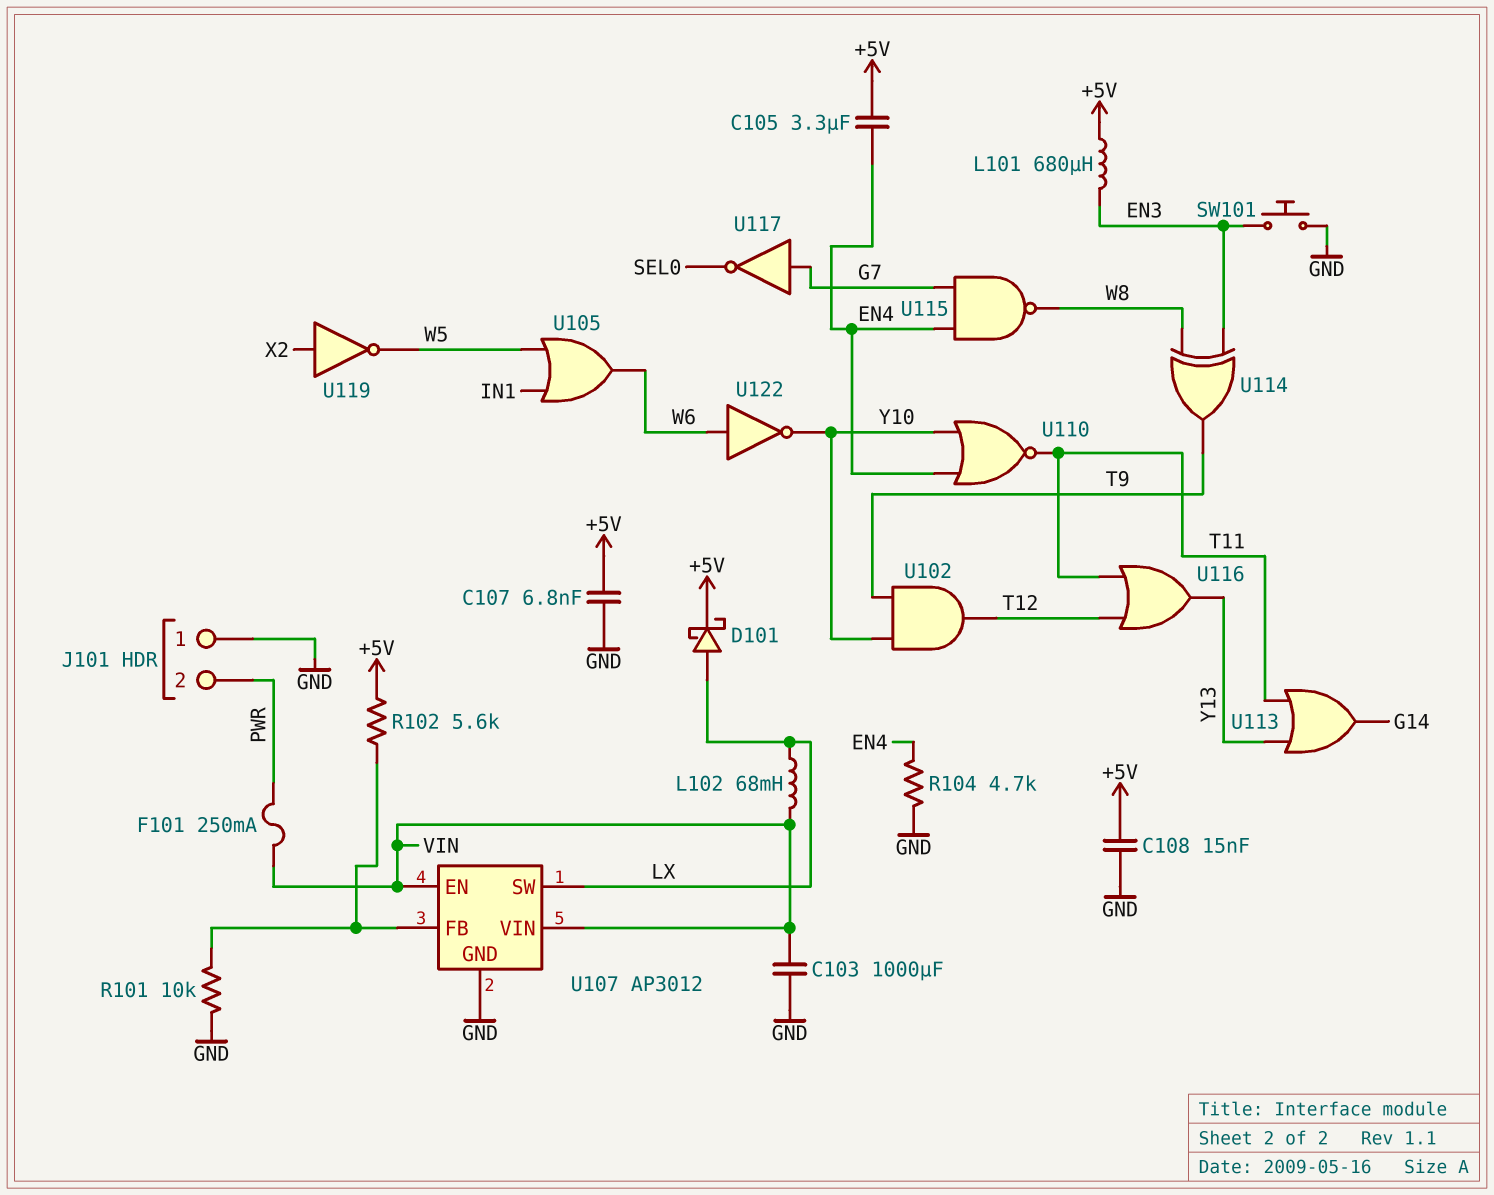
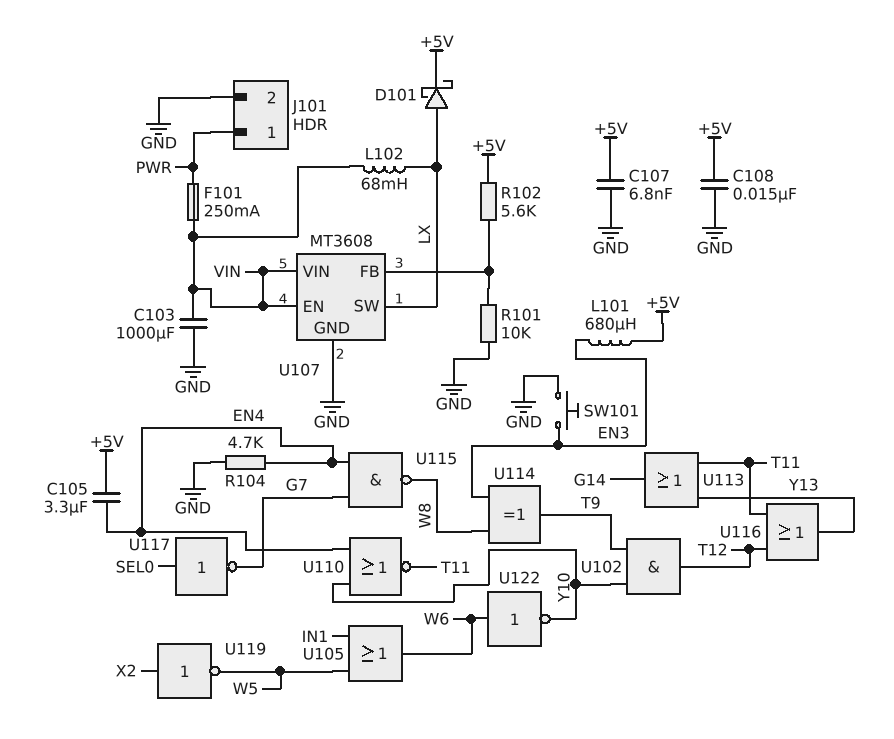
J101 pin 1: GND -> PWR
J101 pin 2: PWR -> GND
U107: AP3012 -> MT3608
U117: NOT (in G7, out SEL0) -> NOT (in SEL0, out G7)

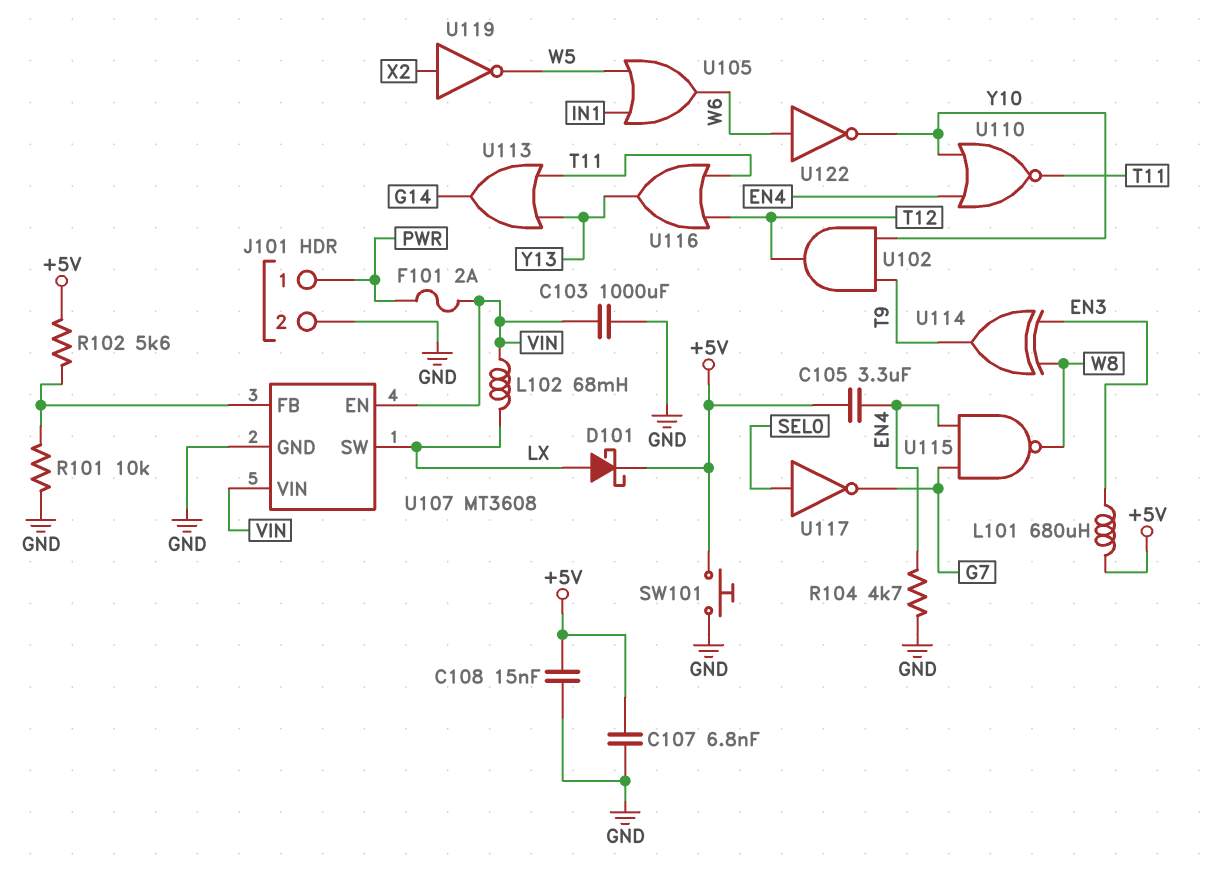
F101: 250mA (PWR, VIN) -> 2A (PWR, VIN)
SW101: button (EN3, GND) -> button (+5V, GND)

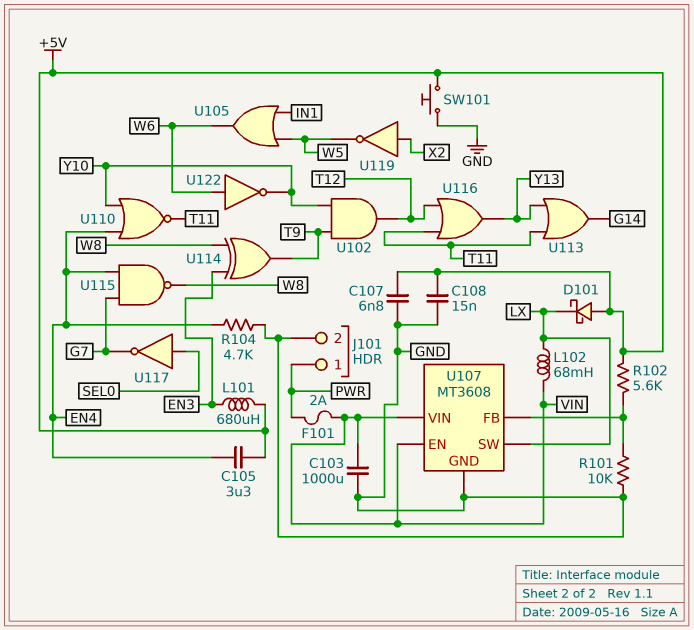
D101: schottky (A LX, K +5V) -> schottky (A +5V, K LX)

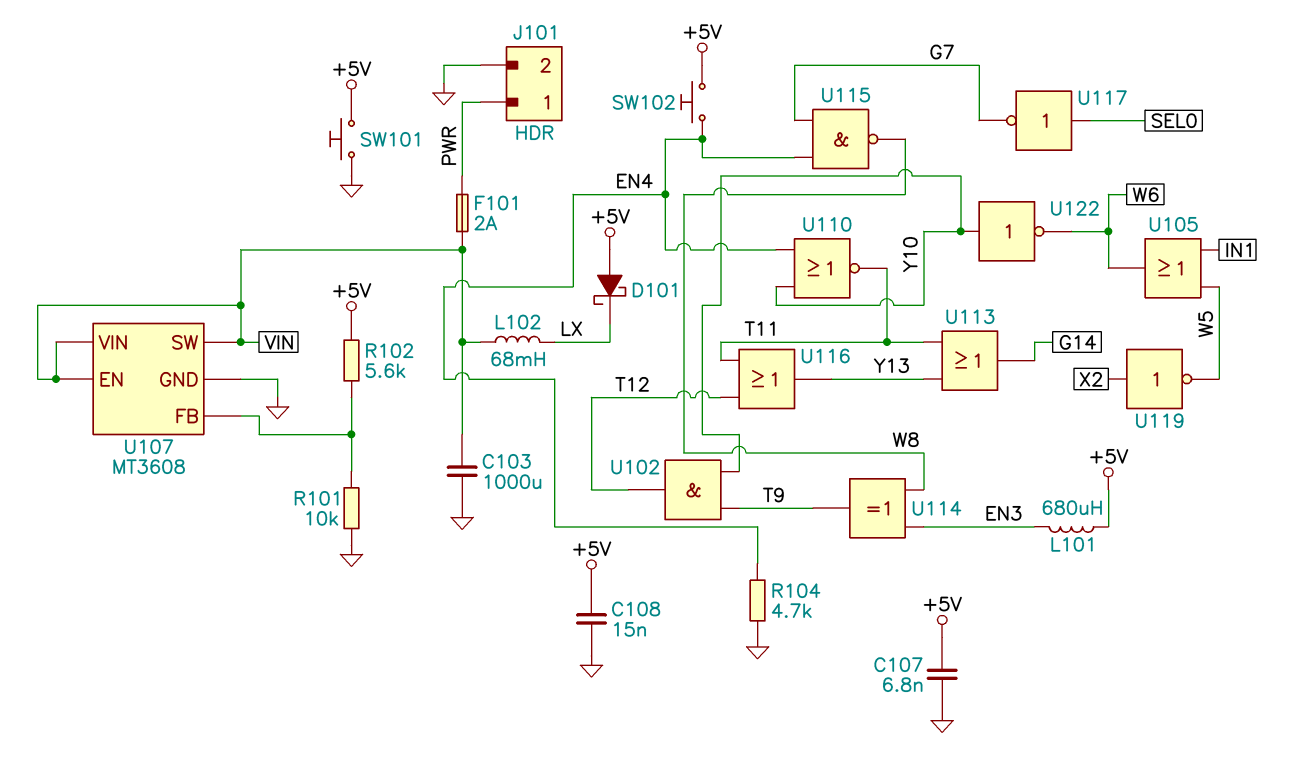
C105: 3.3uF (+5V, EN4) -> none
SW102: none -> button (+5V, EN4)
U107 pin SW: LX -> VIN
U122: NOT (in W6, out Y10) -> NOT (in Y10, out W6)

